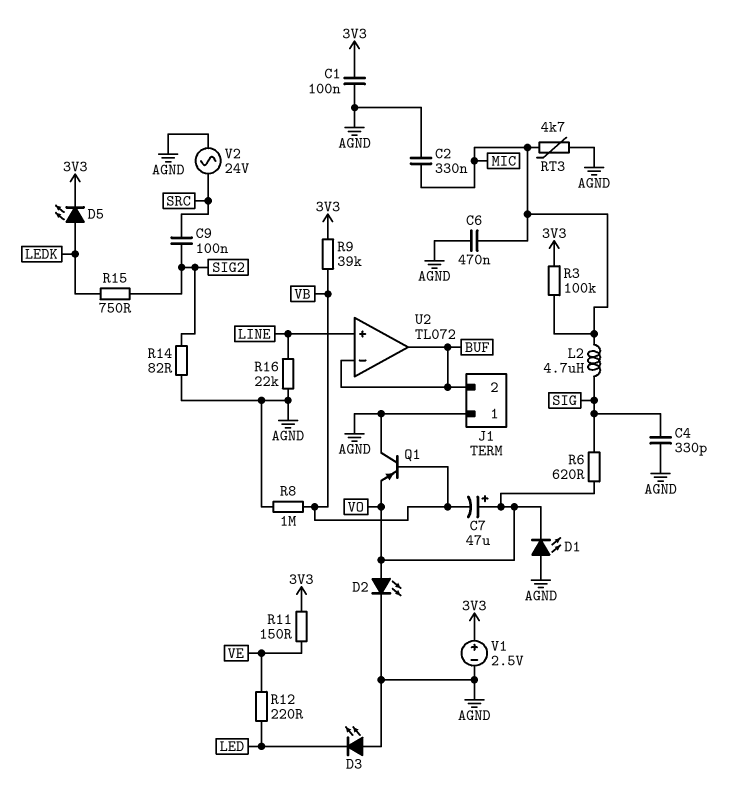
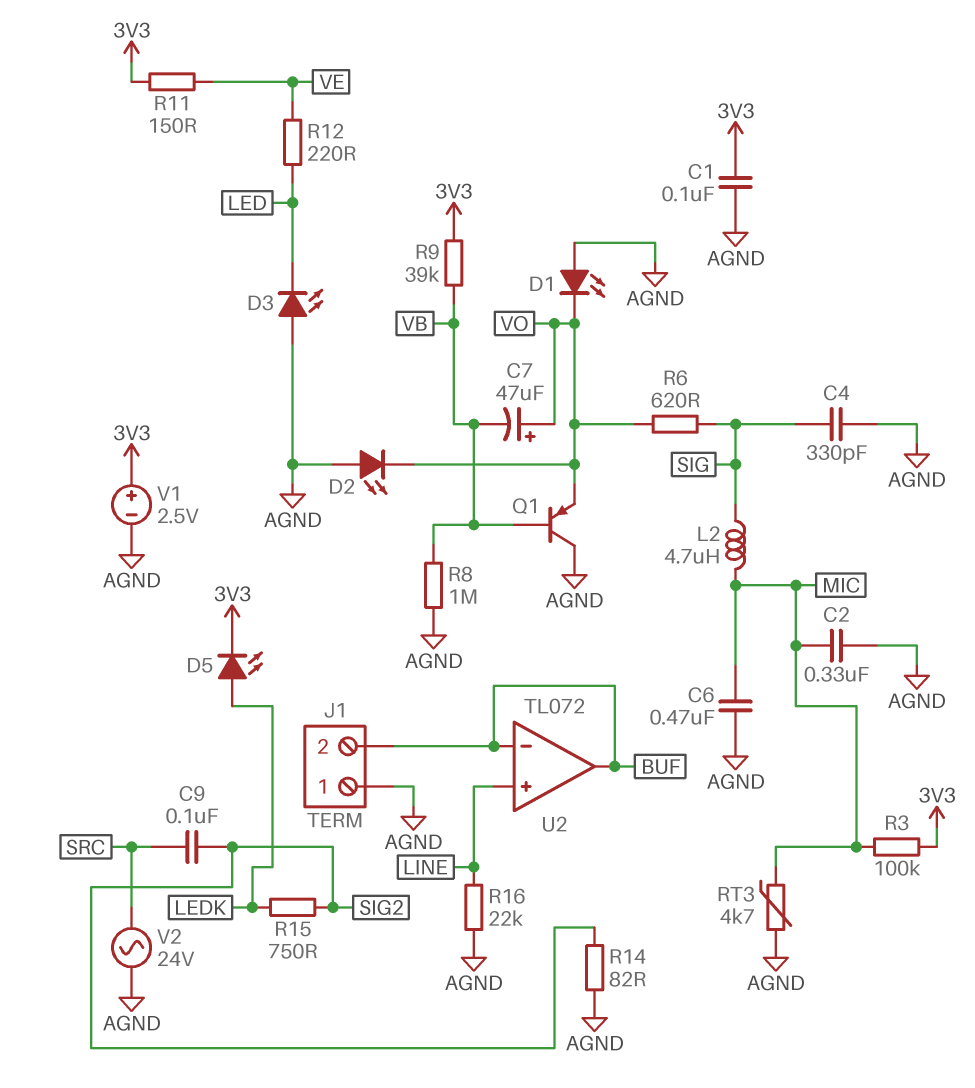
D2: LED (A VO, K AGND) -> LED (A AGND, K VO)

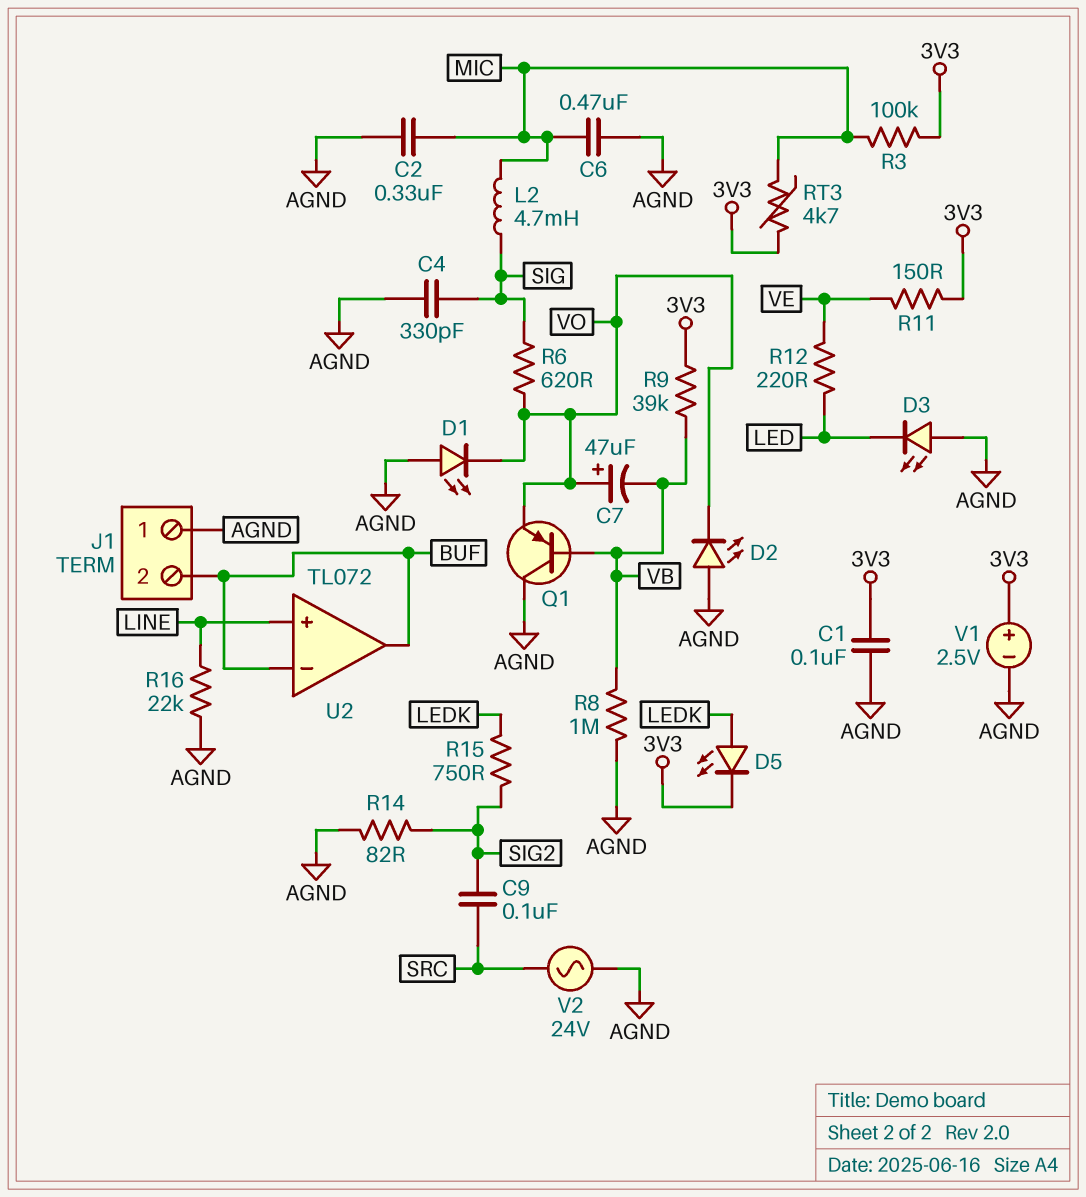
L2: 4.7uH (MIC, SIG) -> 4.7mH (MIC, SIG)
RT3: 4.7k (AGND, MIC) -> 4.7k (3V3, MIC)

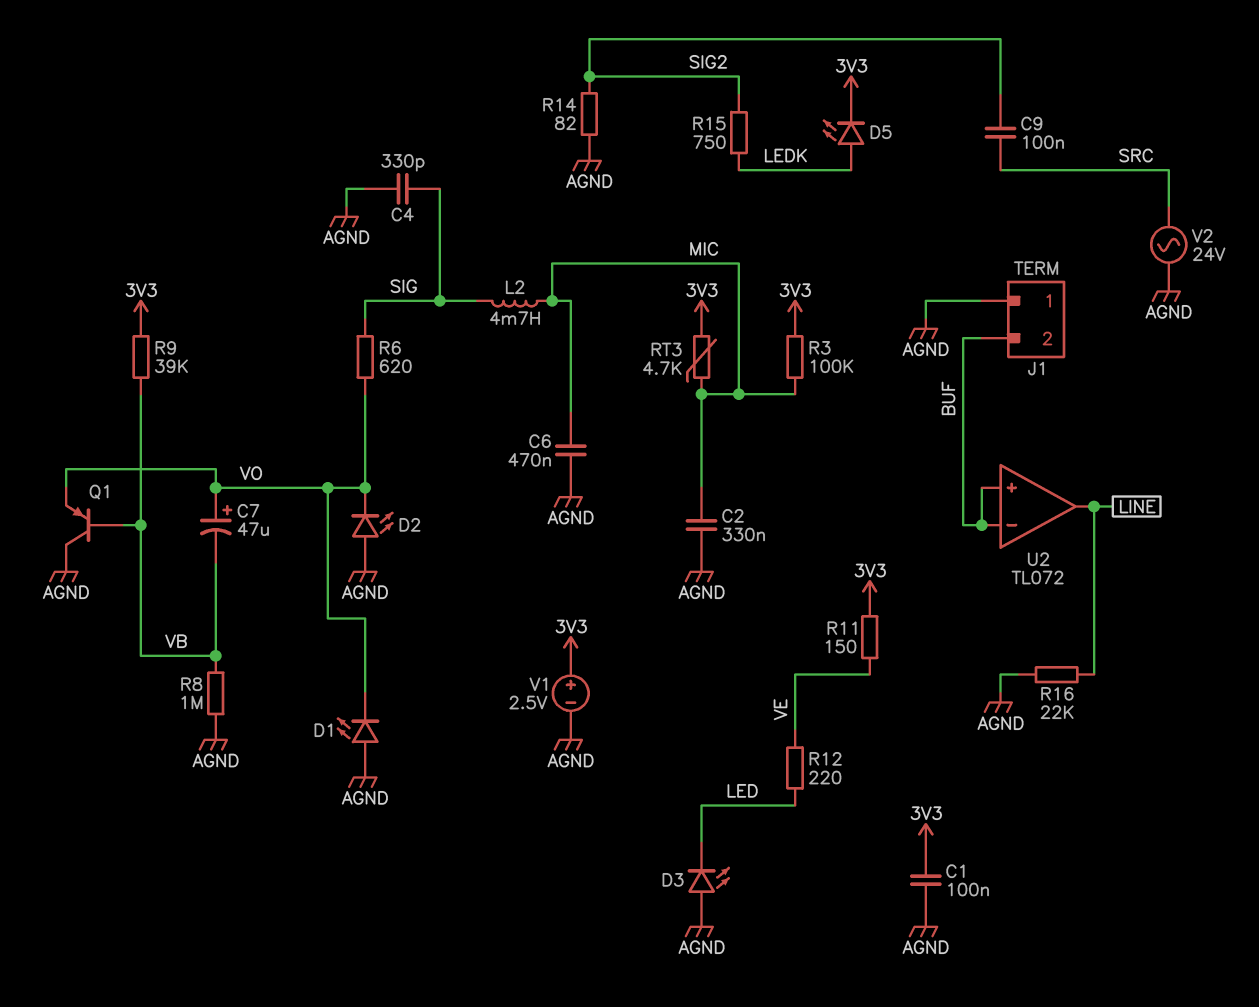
U2 pin in+: LINE -> BUF
U2 pin out: BUF -> LINE

